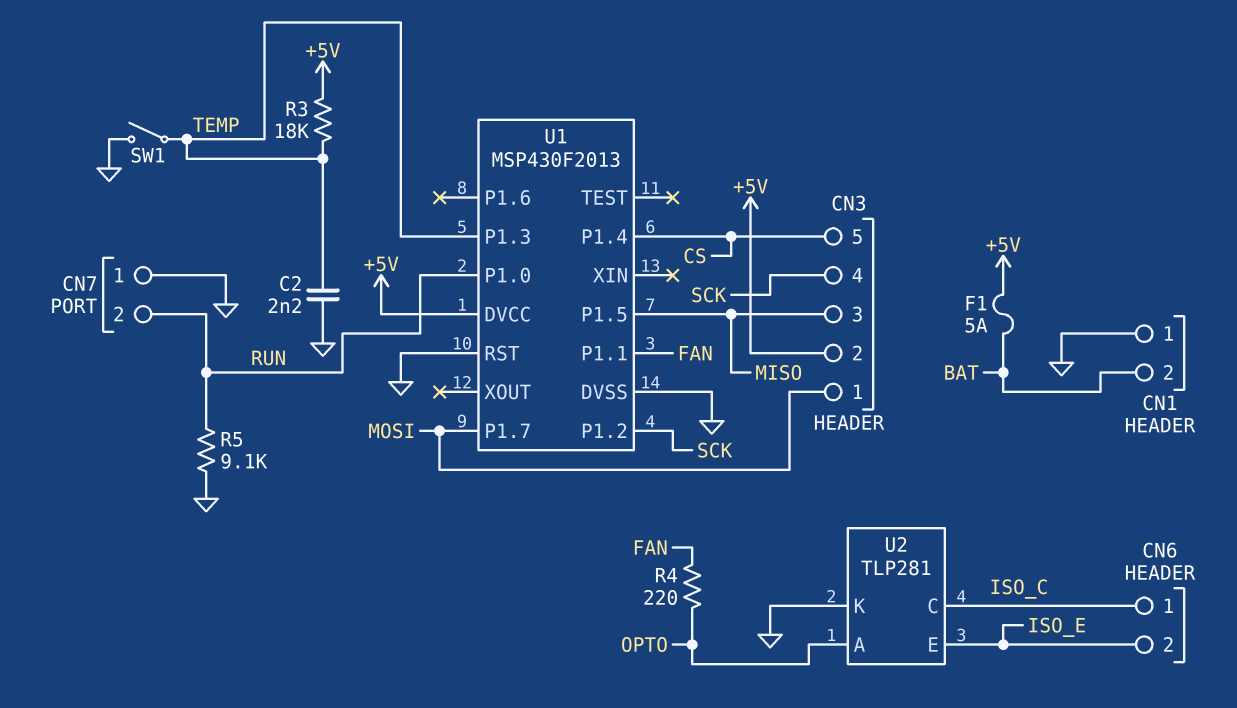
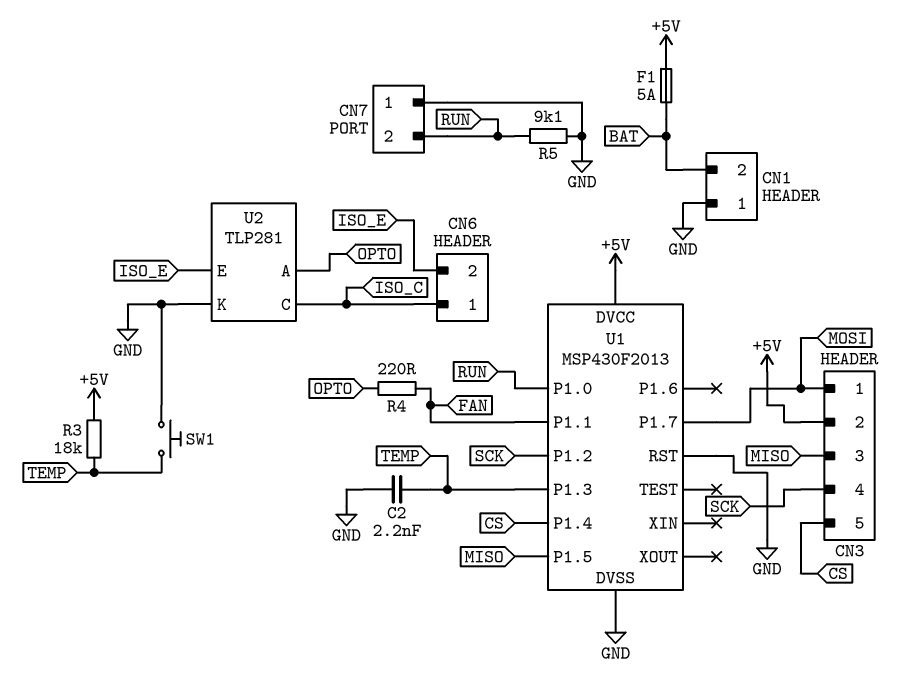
SW1: switch (GND, TEMP) -> button (GND, TEMP)

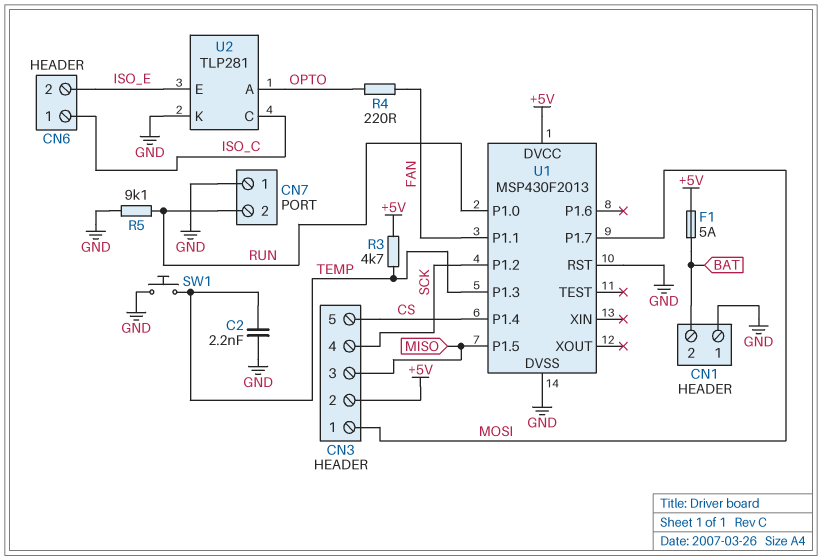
R3: 18k (+5V, TEMP) -> 4.7k (+5V, TEMP)

